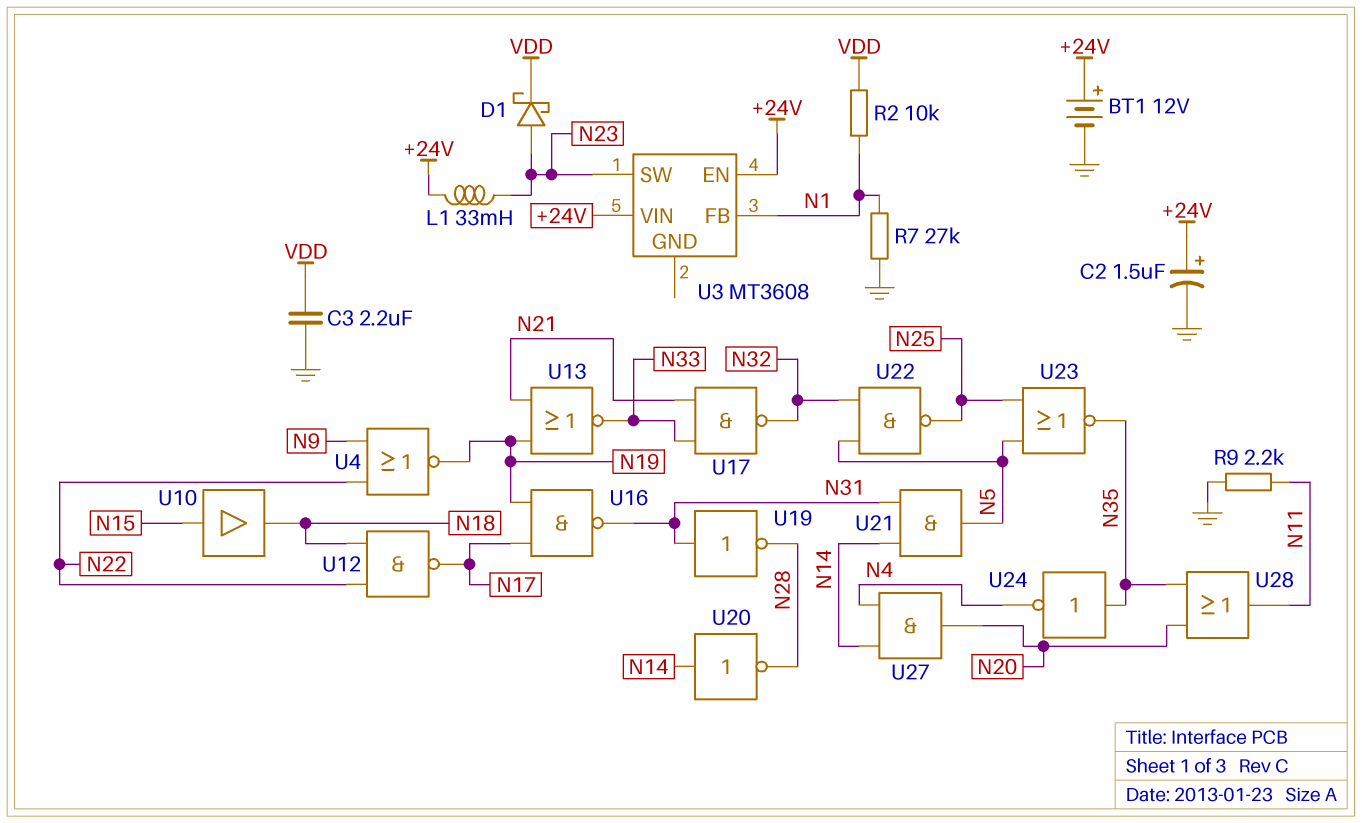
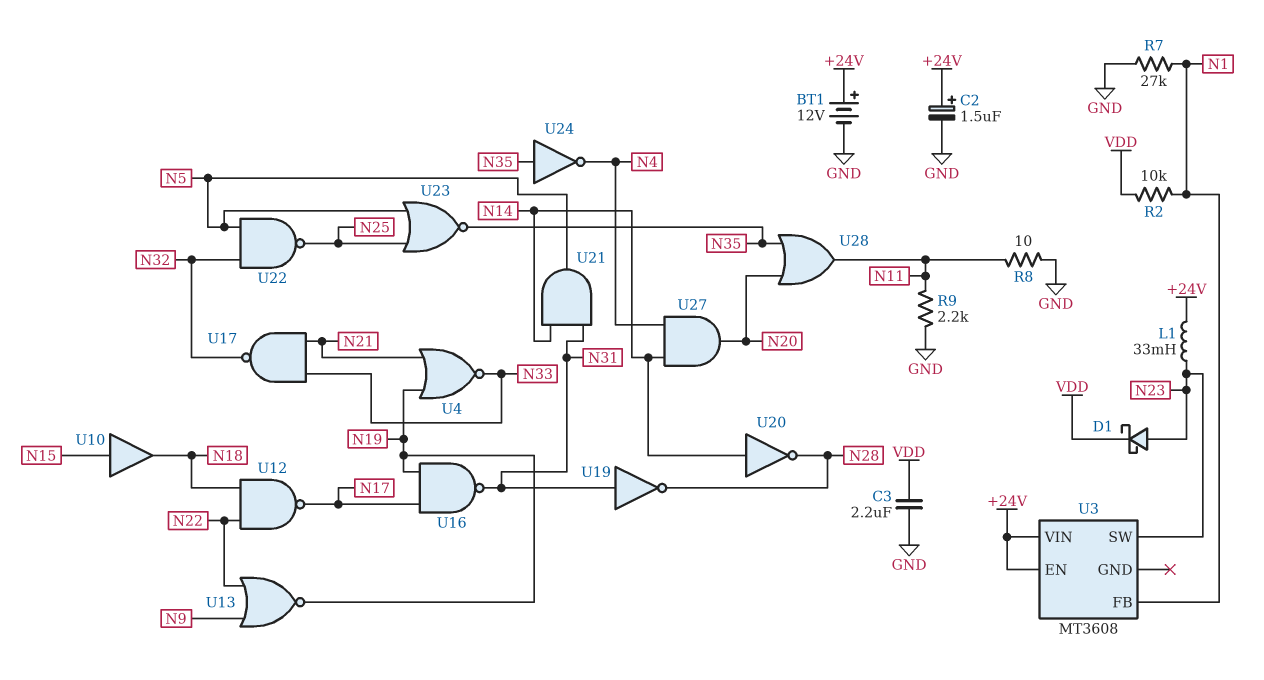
R8: none -> 10 (GND, N11)
U4: NOR (in N9, in N22, out N19) -> NOR (in N19, in N21, out N33)
U13: NOR (in N19, in N21, out N33) -> NOR (in N9, in N22, out N19)

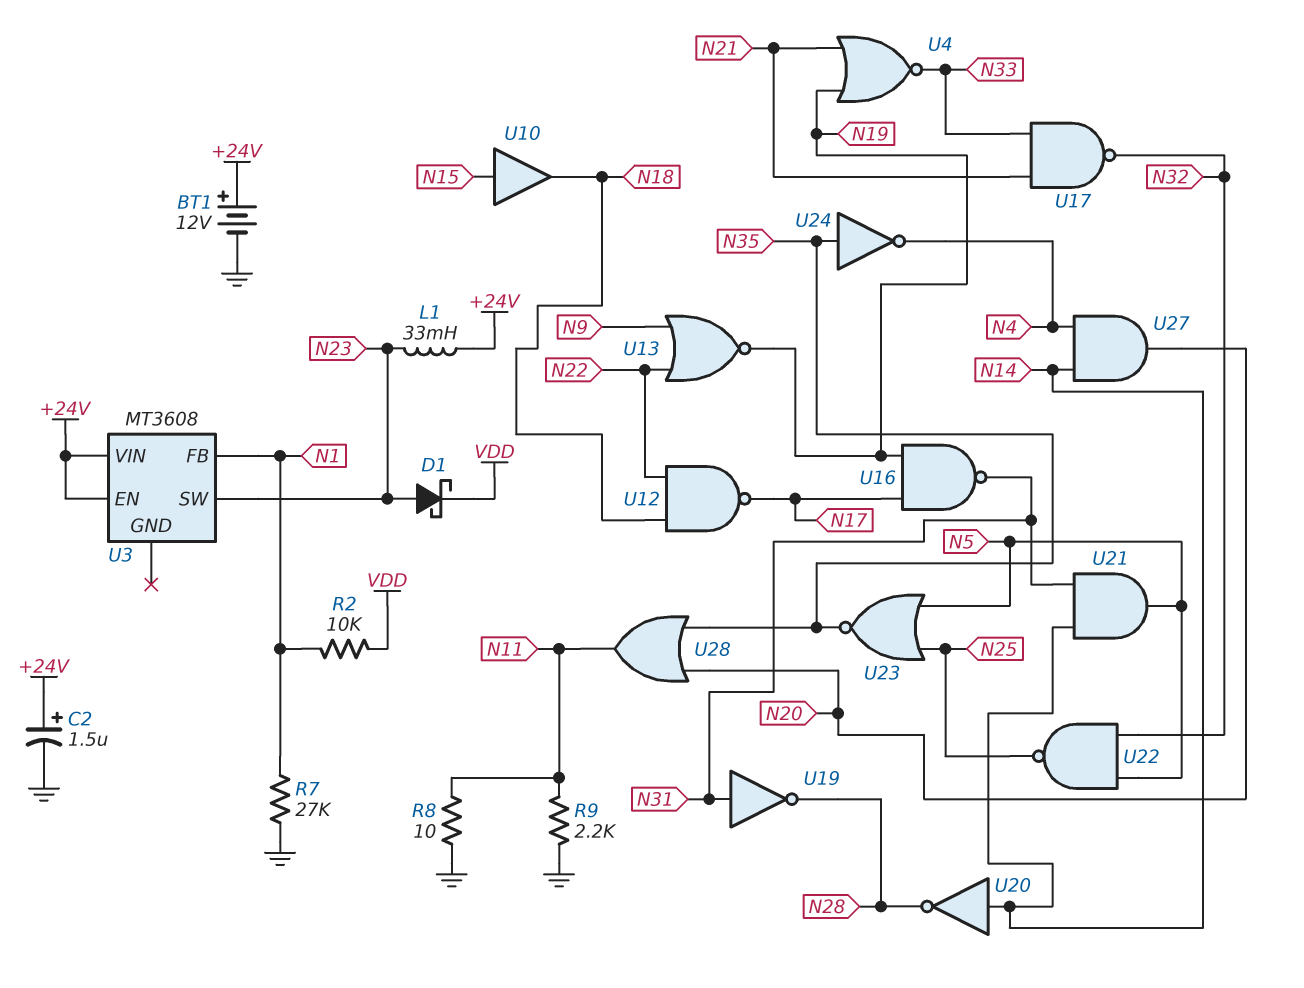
C3: 2.2uF (GND, VDD) -> none

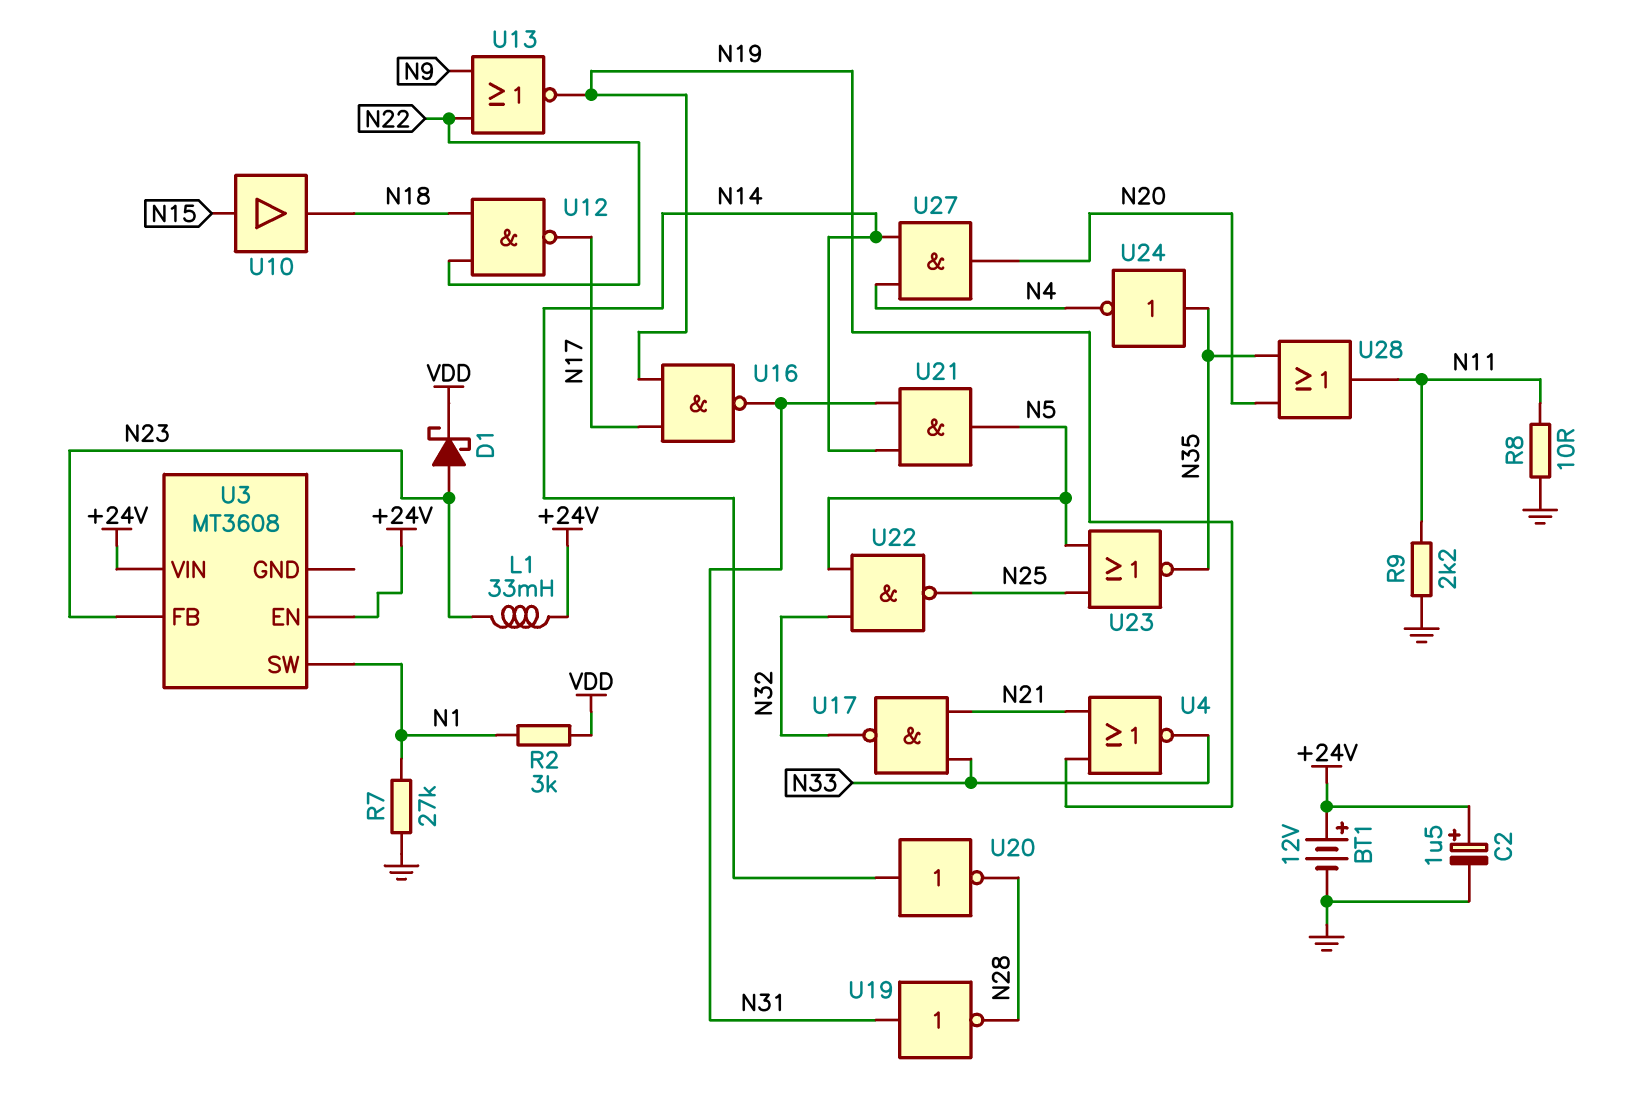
R2: 10k (N1, VDD) -> 3k (N1, VDD)
U3 pin FB: N1 -> N23
U3 pin SW: N23 -> N1

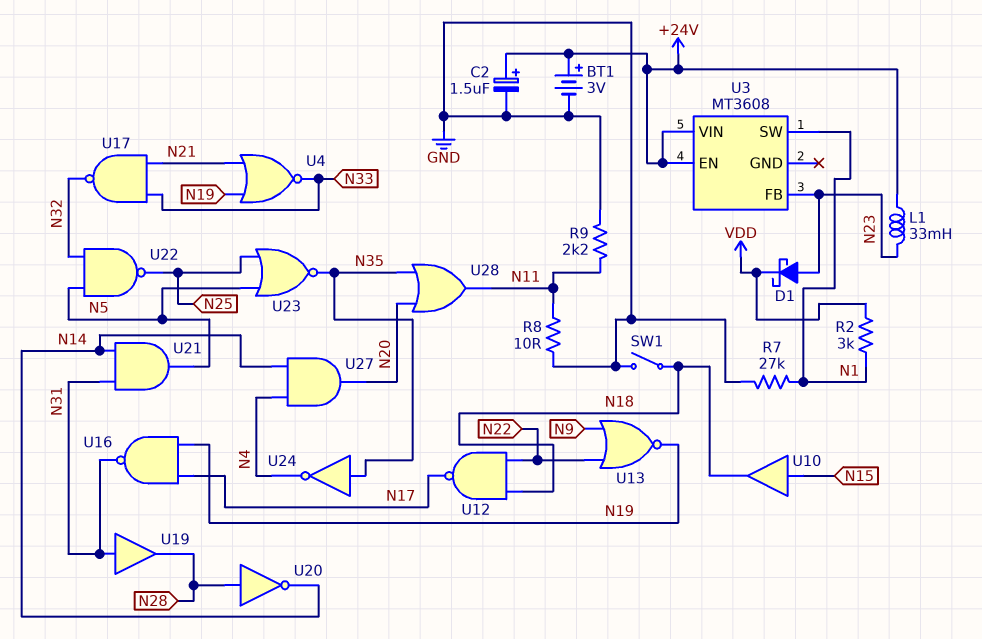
BT1: 12V (plus +24V, minus GND) -> 3V (plus +24V, minus GND)
SW1: none -> switch (GND, N18)
U19: NOT (in N31, out N28) -> buffer (in N31, out N28)
U20: NOT (in N14, out N28) -> NOT (in N28, out N14)

